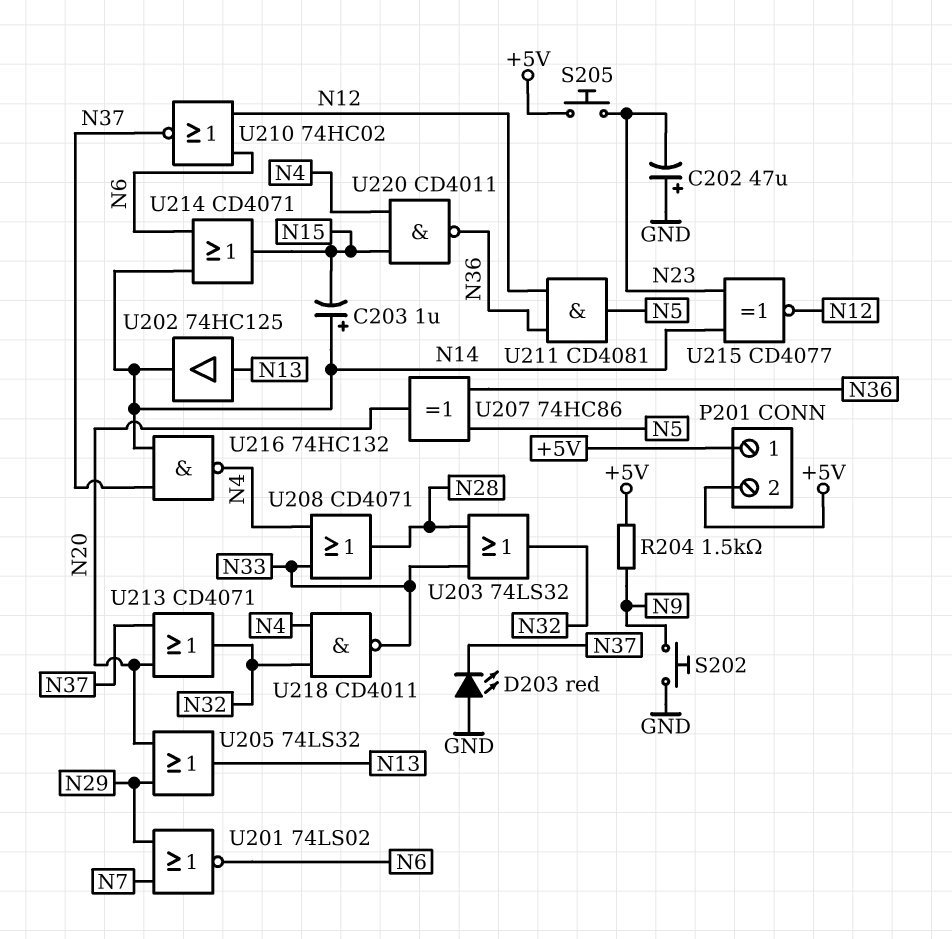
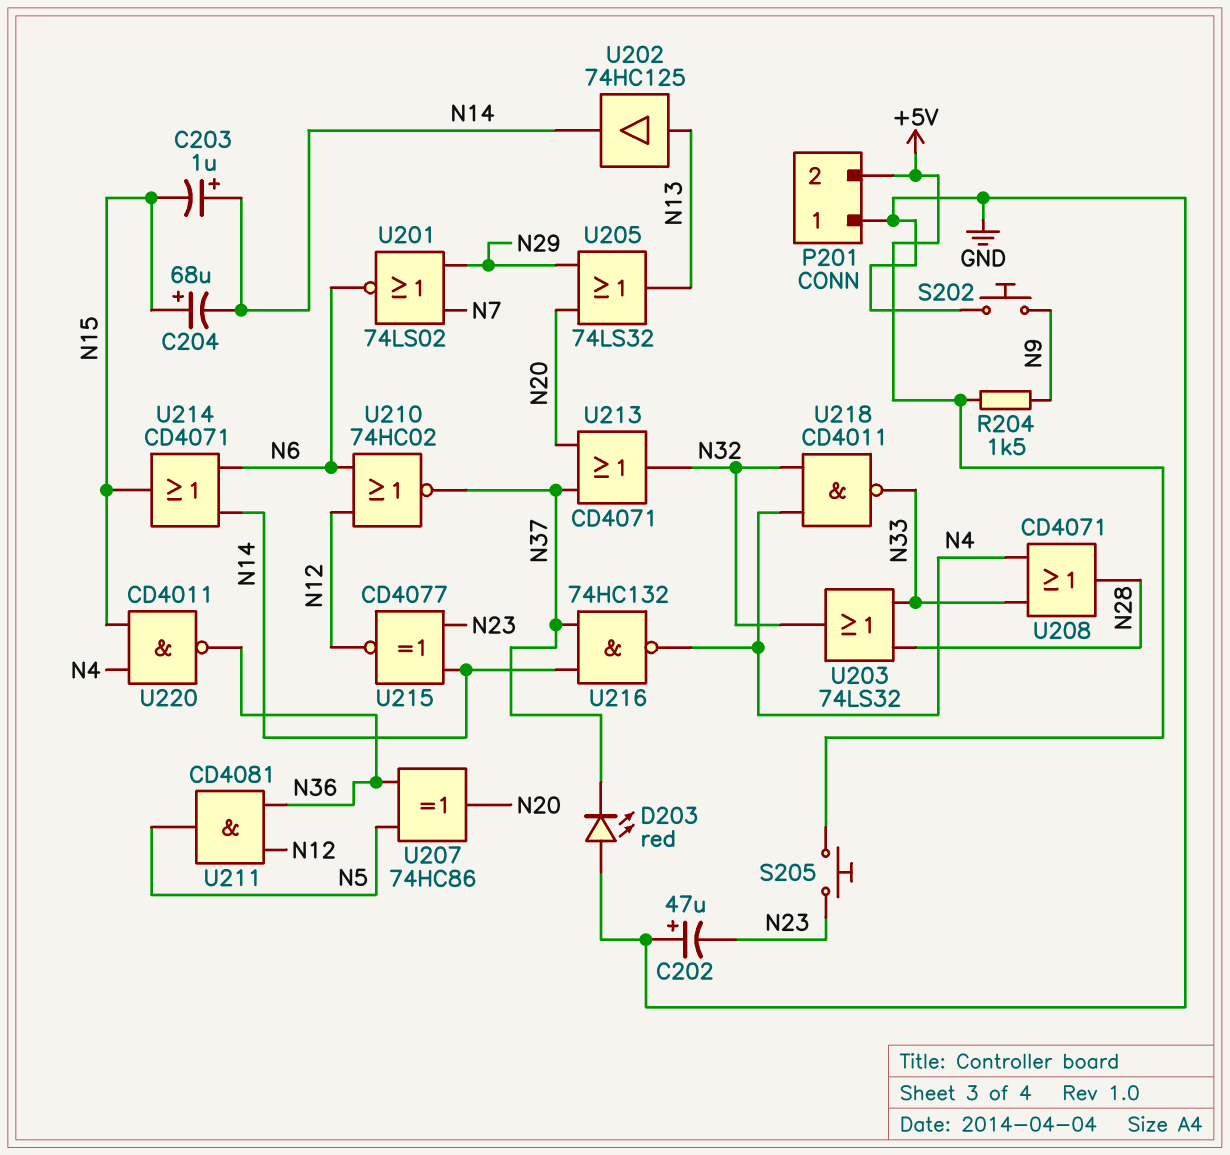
C204: none -> 68uF (plus N15, minus N14)
P201 pin 1: +5V -> GND

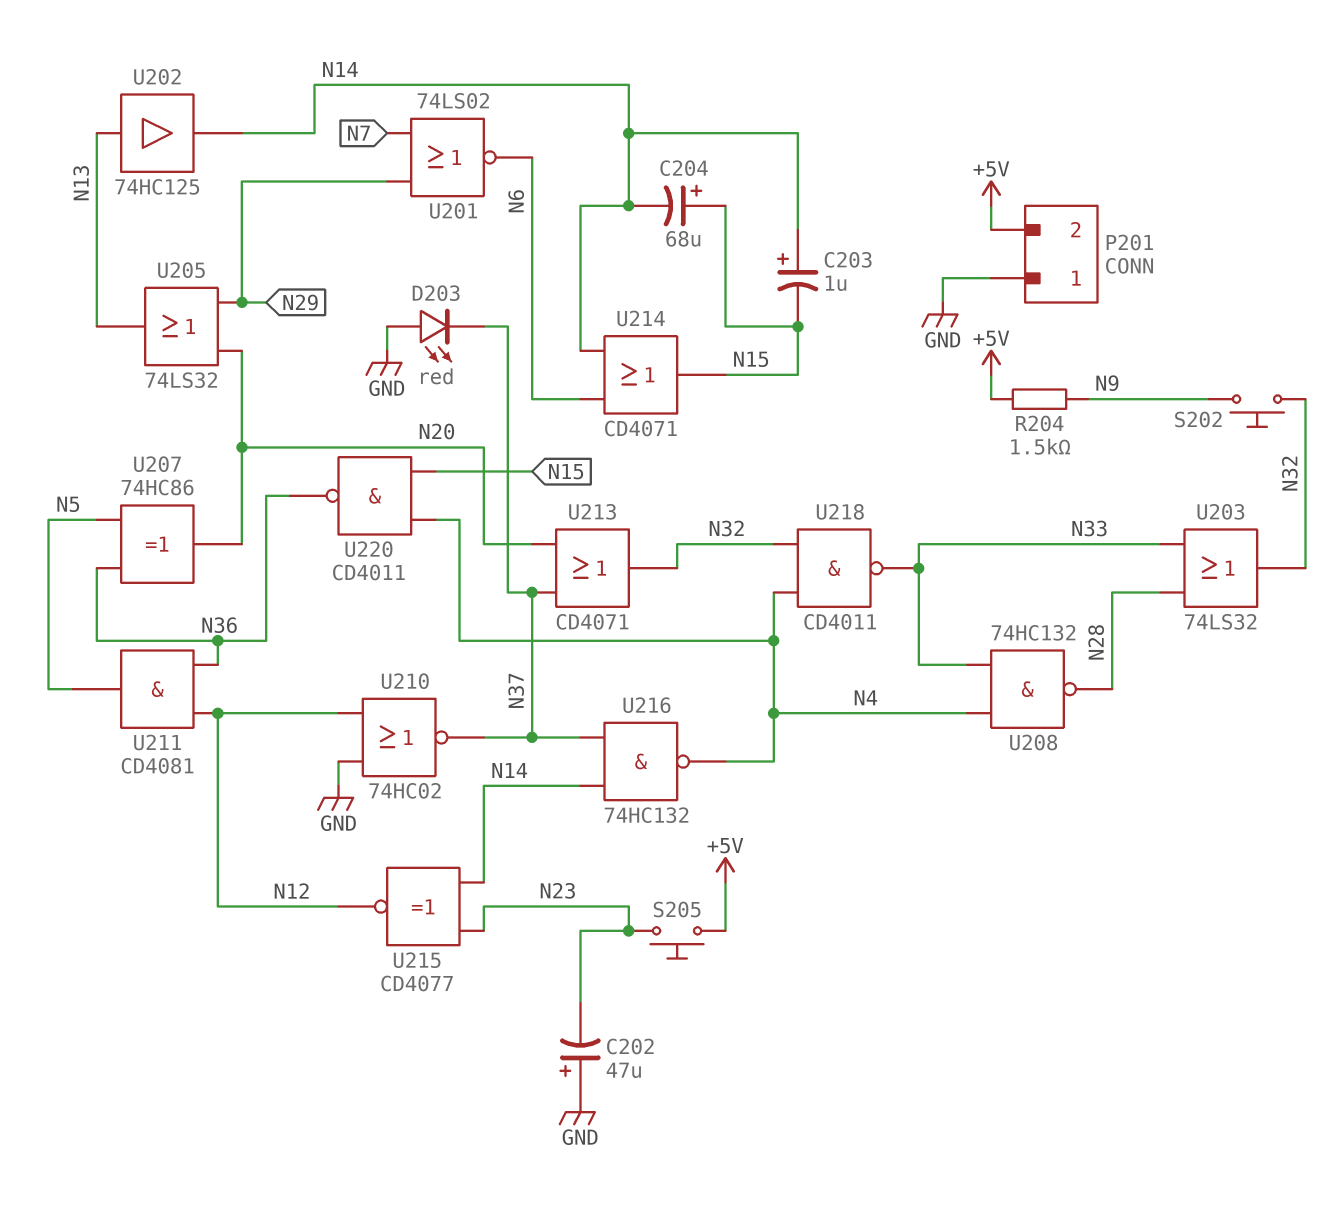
S202: button (GND, N9) -> button (N9, N32)
U208: OR CD4071 (in N4, in N33, out N28) -> NAND 74HC132 (in N4, in N33, out N28)
U210: NOR 74HC02 (in N6, in N12, out N37) -> NOR 74HC02 (in GND, in N12, out N37)

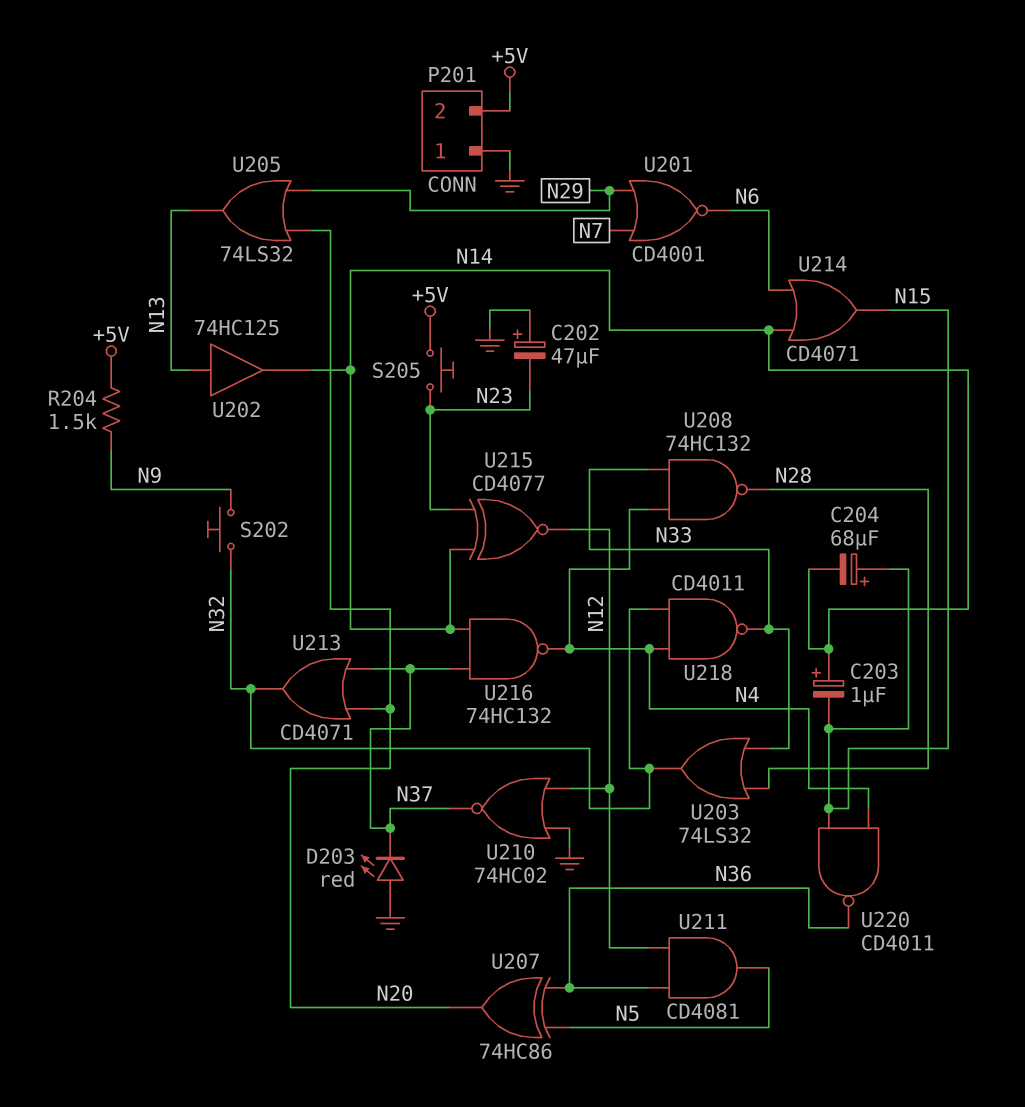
U201: NOR 74LS02 (in N7, in N29, out N6) -> NOR CD4001 (in N7, in N29, out N6)

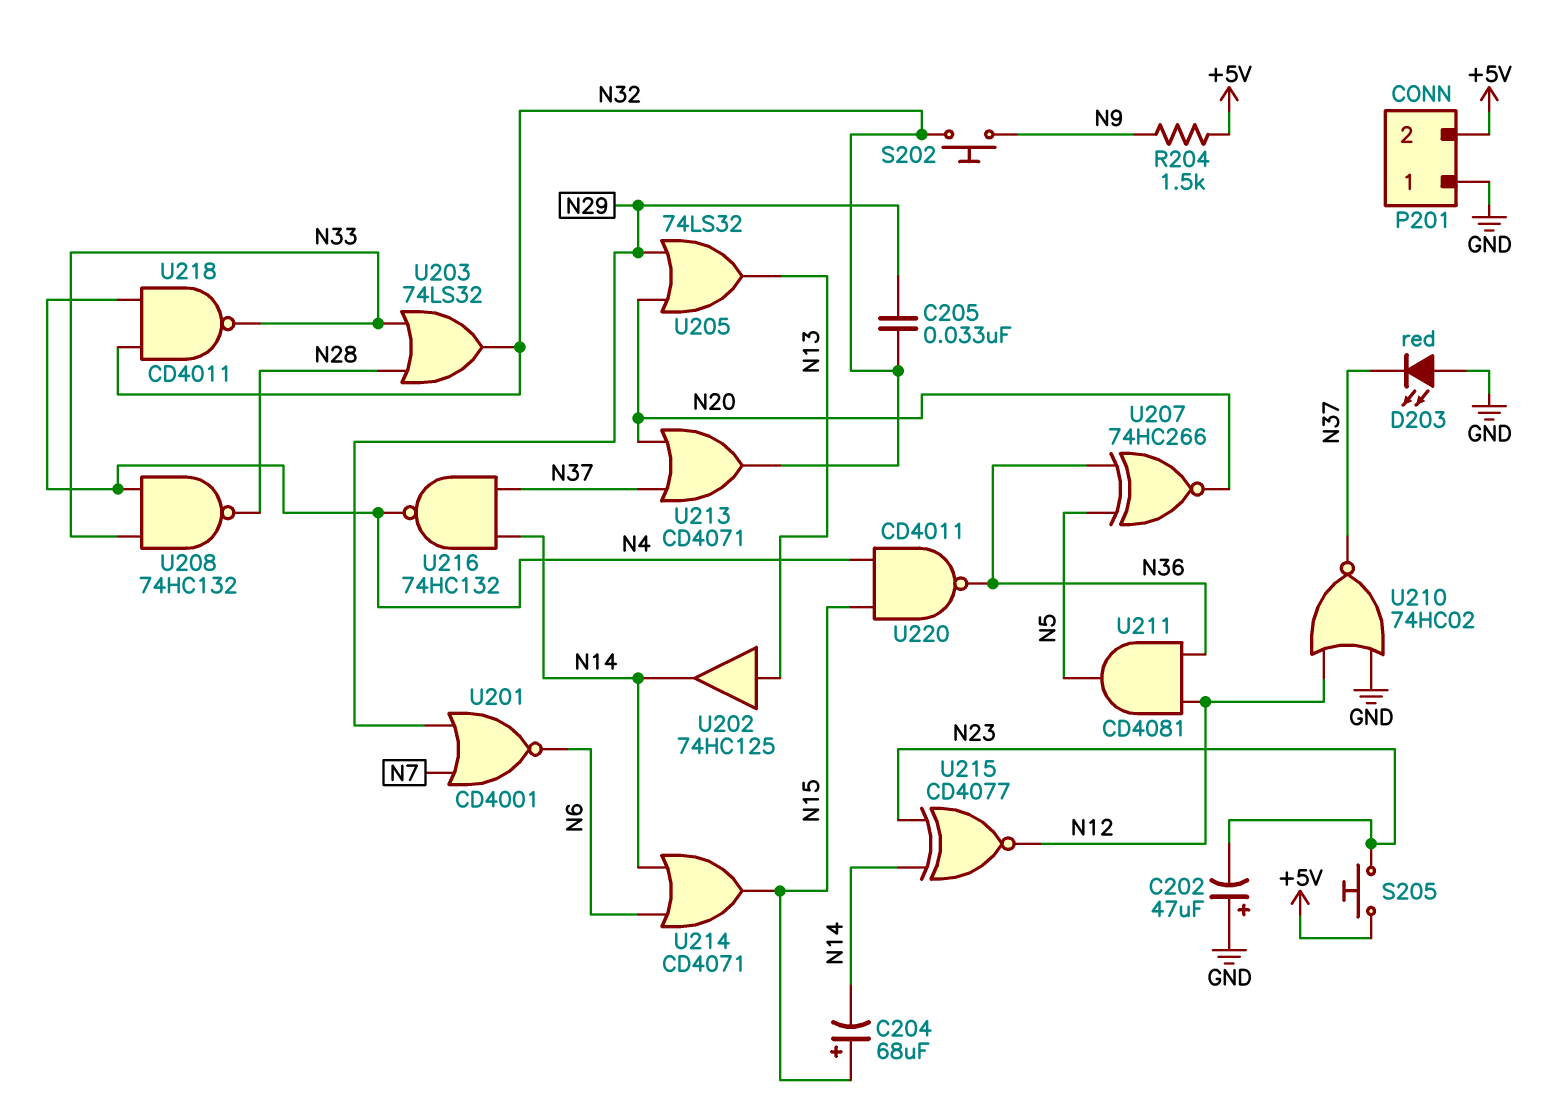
C203: 1uF (plus N14, minus N15) -> none
C205: none -> 33nF (N29, N32)
U207: XOR 74HC86 (in N5, in N36, out N20) -> XNOR 74HC266 (in N5, in N36, out N20)

